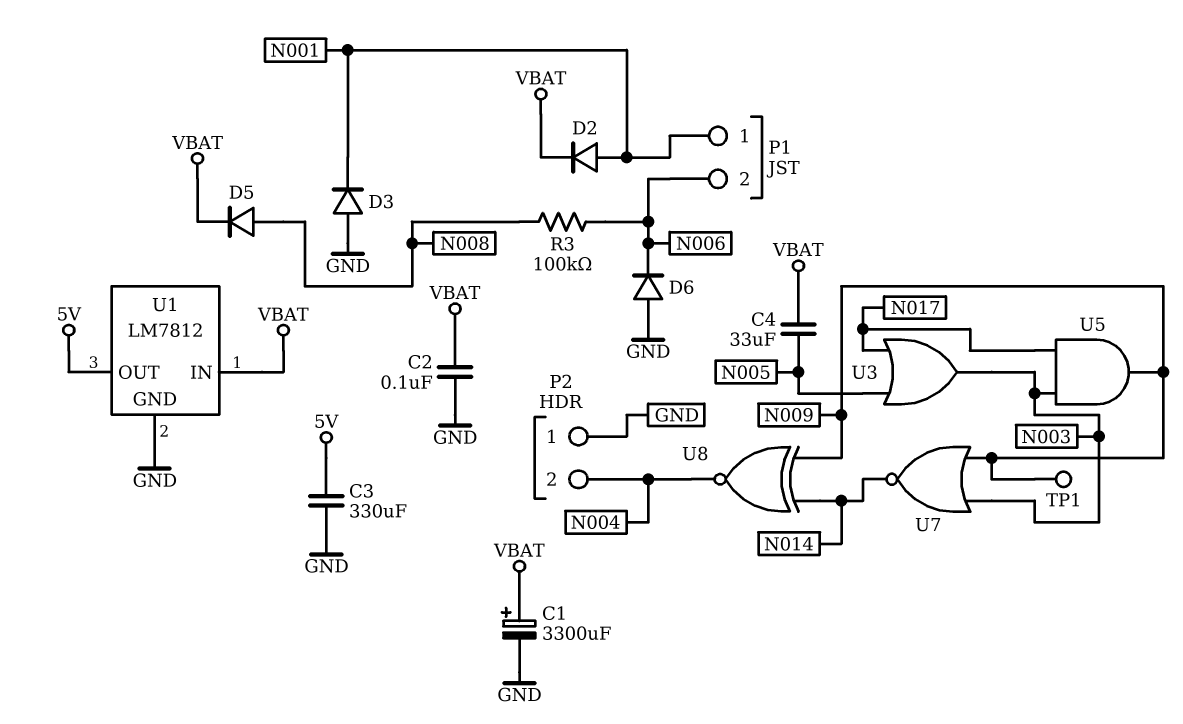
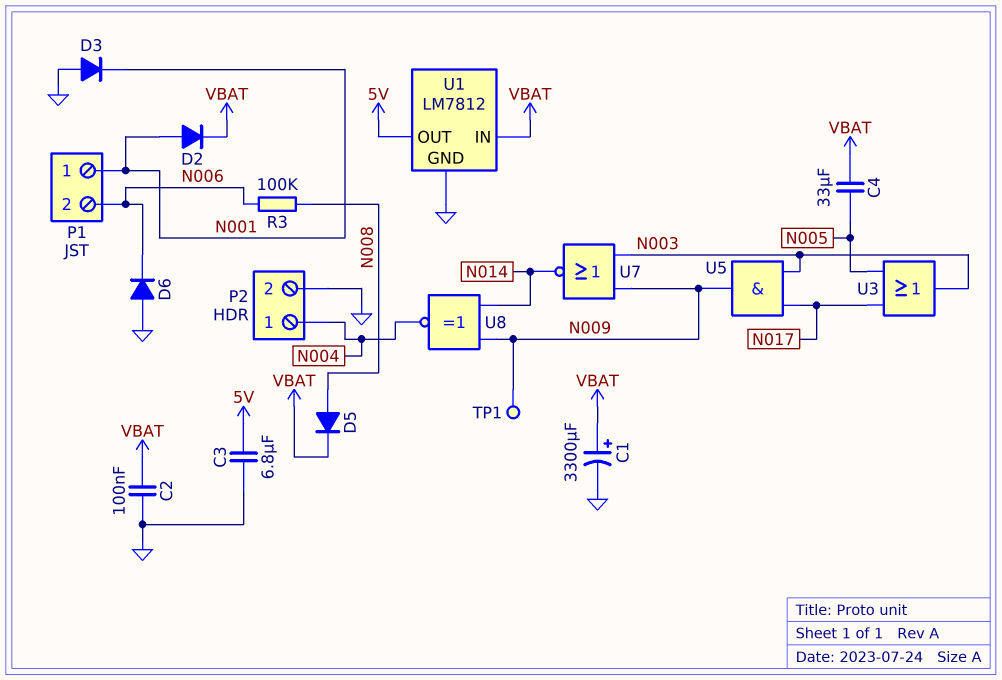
C3: 330uF (5V, GND) -> 6.8uF (5V, GND)
P2 pin 1: GND -> N004
P2 pin 2: N004 -> GND

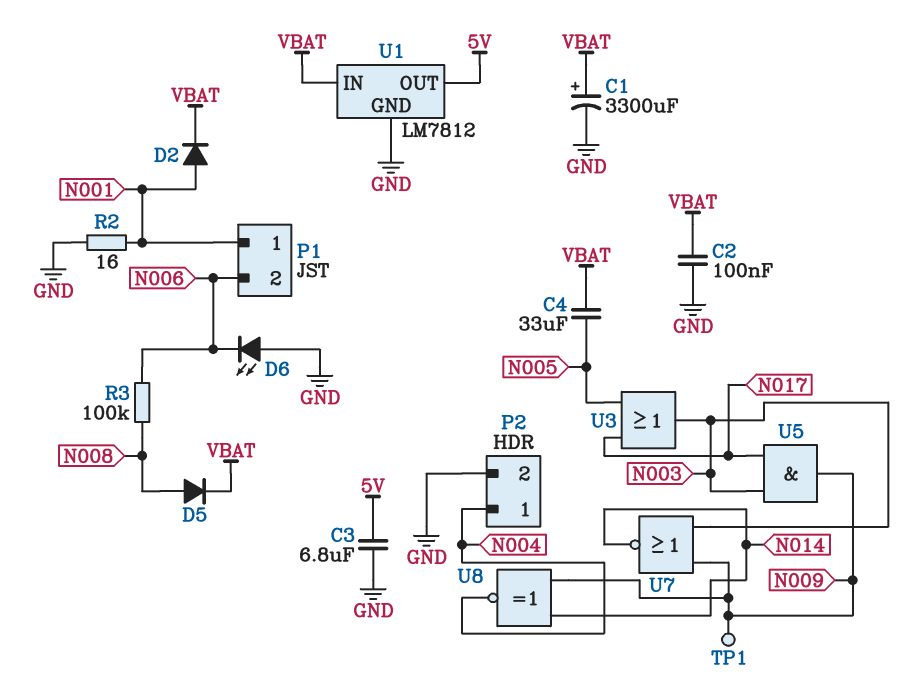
D3: diode (A GND, K N001) -> none
D6: diode (A GND, K N006) -> LED (A GND, K N006)
R2: none -> 16 (GND, N001)

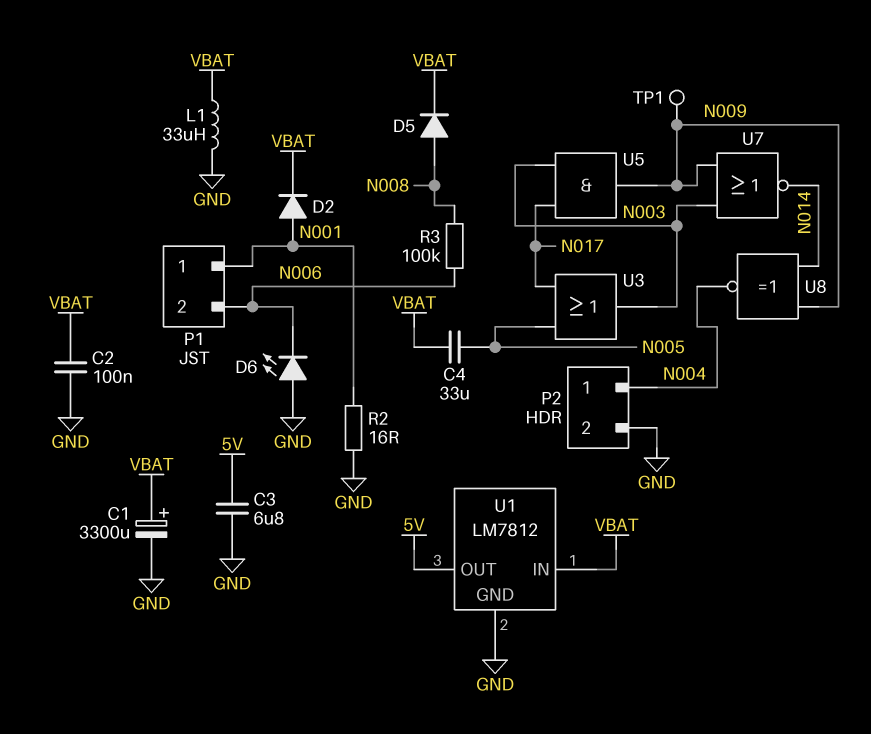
L1: none -> 33uH (GND, VBAT)

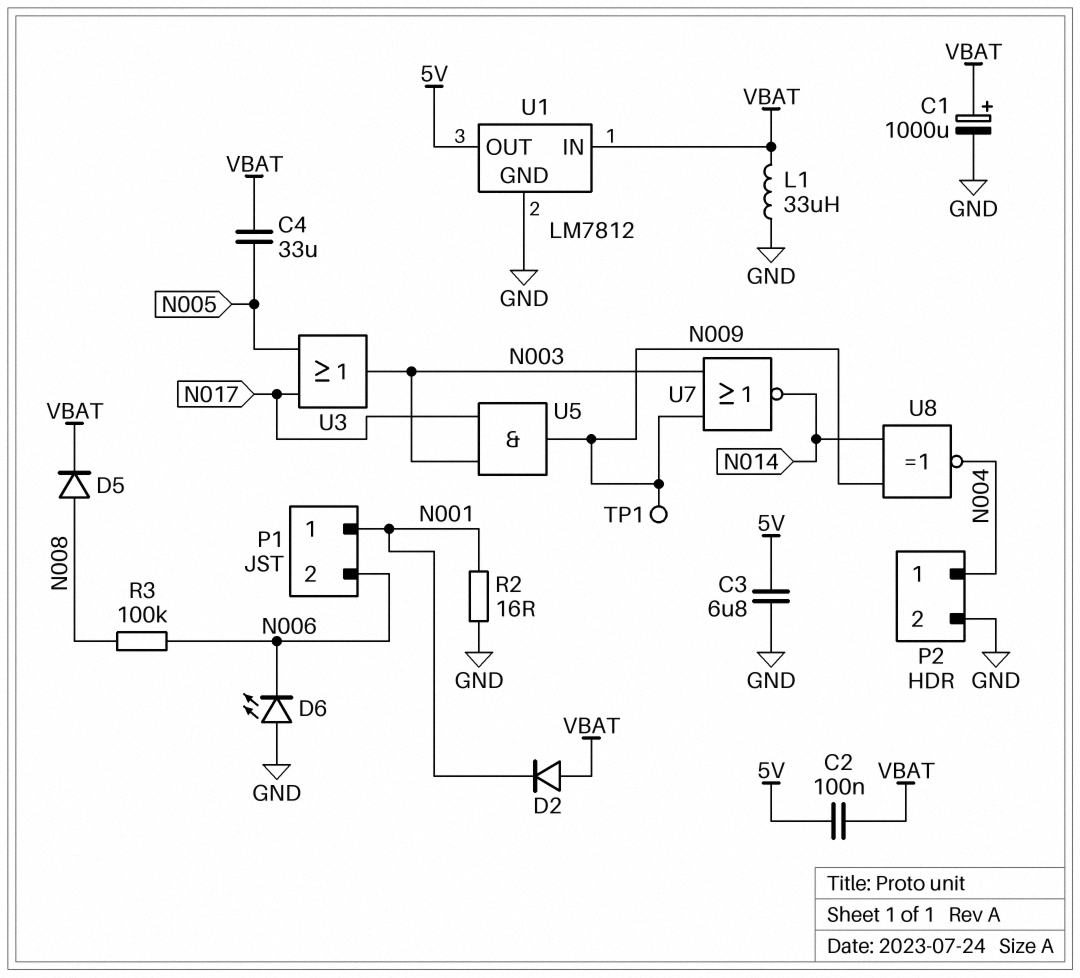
C1: 3300uF (plus VBAT, minus GND) -> 1000uF (plus VBAT, minus GND)
C2: 100nF (GND, VBAT) -> 100nF (5V, VBAT)
D2: diode (A N001, K VBAT) -> diode (A VBAT, K N001)

